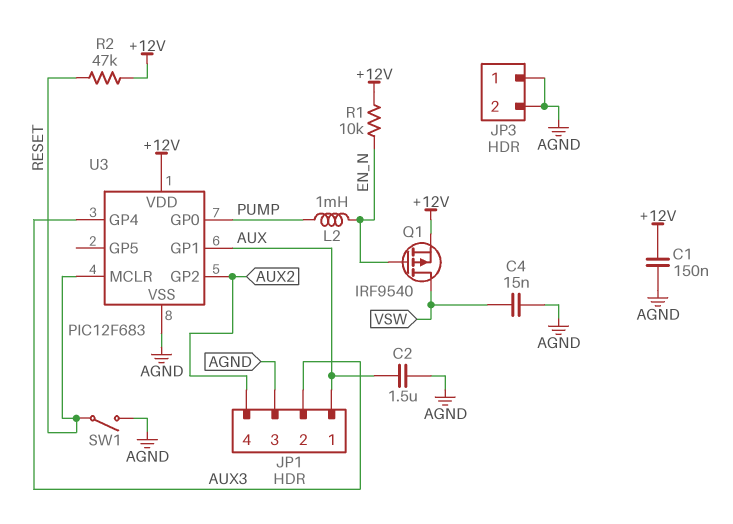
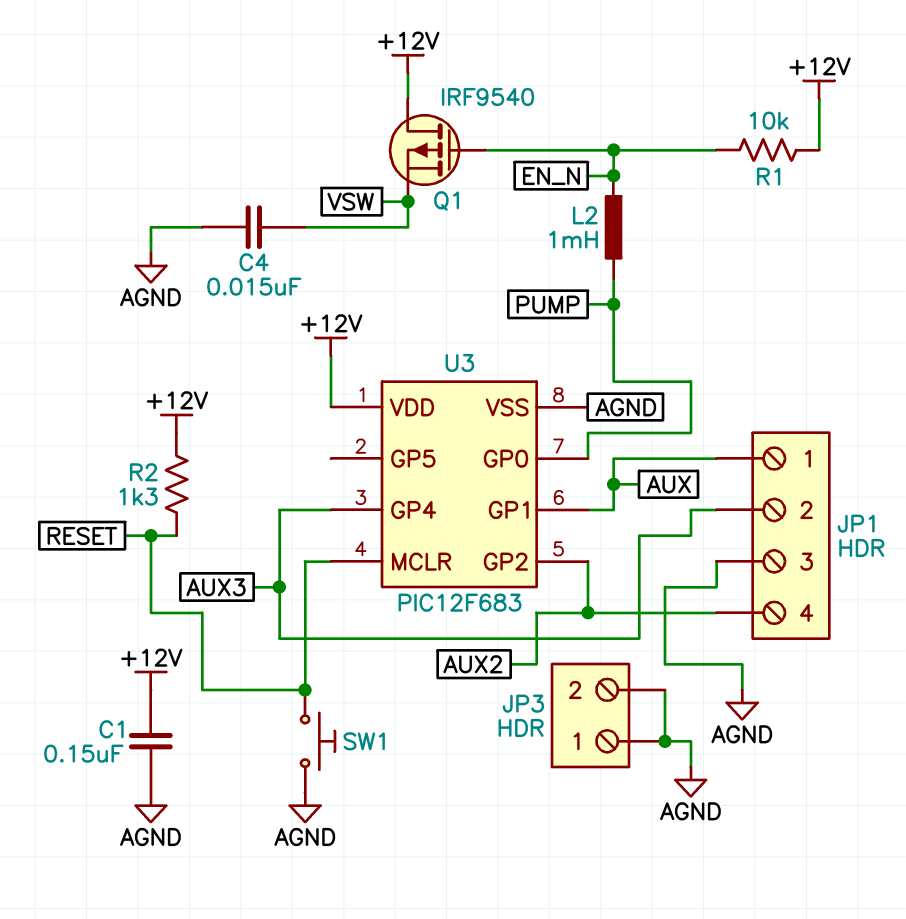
C2: 1.5uF (AGND, AUX) -> none
Q1: PMOS IRF9540 (G EN_N, D VSW, S +12V) -> PMOS IRF9540 (G EN_N, D +12V, S VSW)
R2: 47k (+12V, RESET) -> 1.3k (+12V, RESET)
SW1: switch (AGND, RESET) -> button (AGND, RESET)

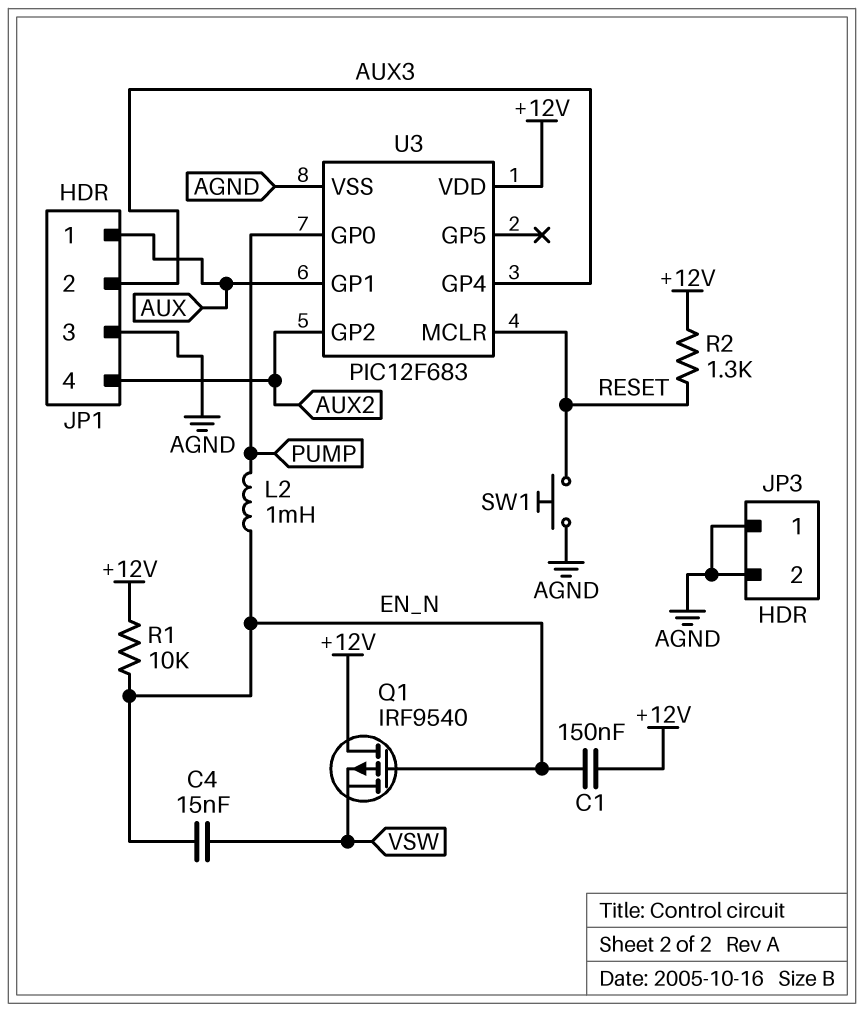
C1: 150nF (+12V, AGND) -> 150nF (+12V, EN_N)
C4: 15nF (AGND, VSW) -> 15nF (EN_N, VSW)

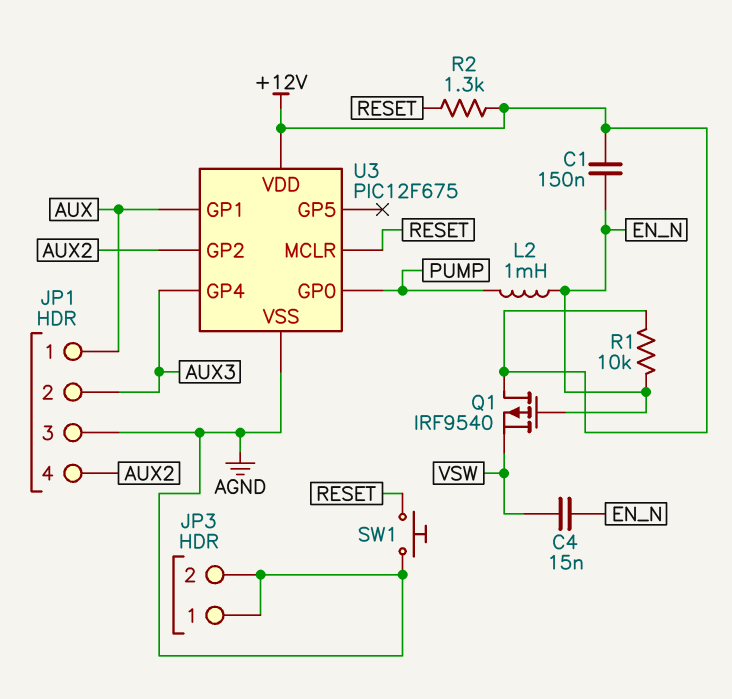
U3: PIC12F683 -> PIC12F675

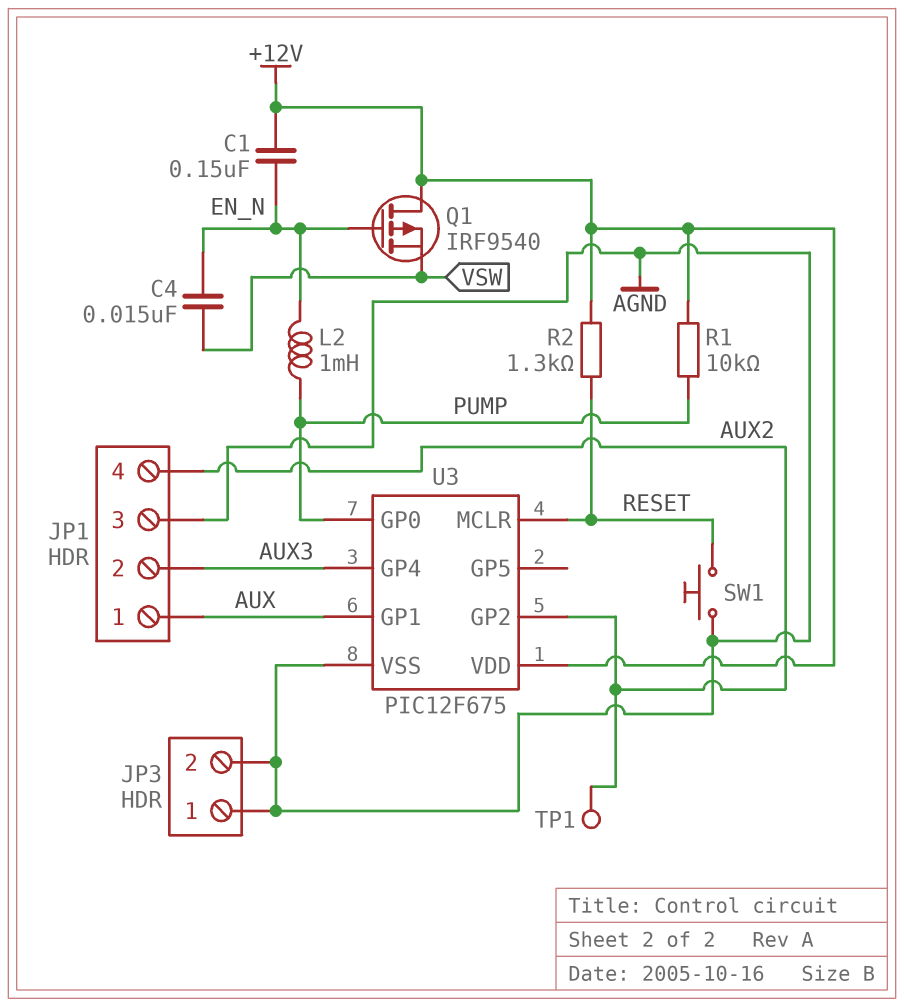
R1: 10k (+12V, EN_N) -> 10k (+12V, PUMP)
TP1: none -> test point (AUX2)

